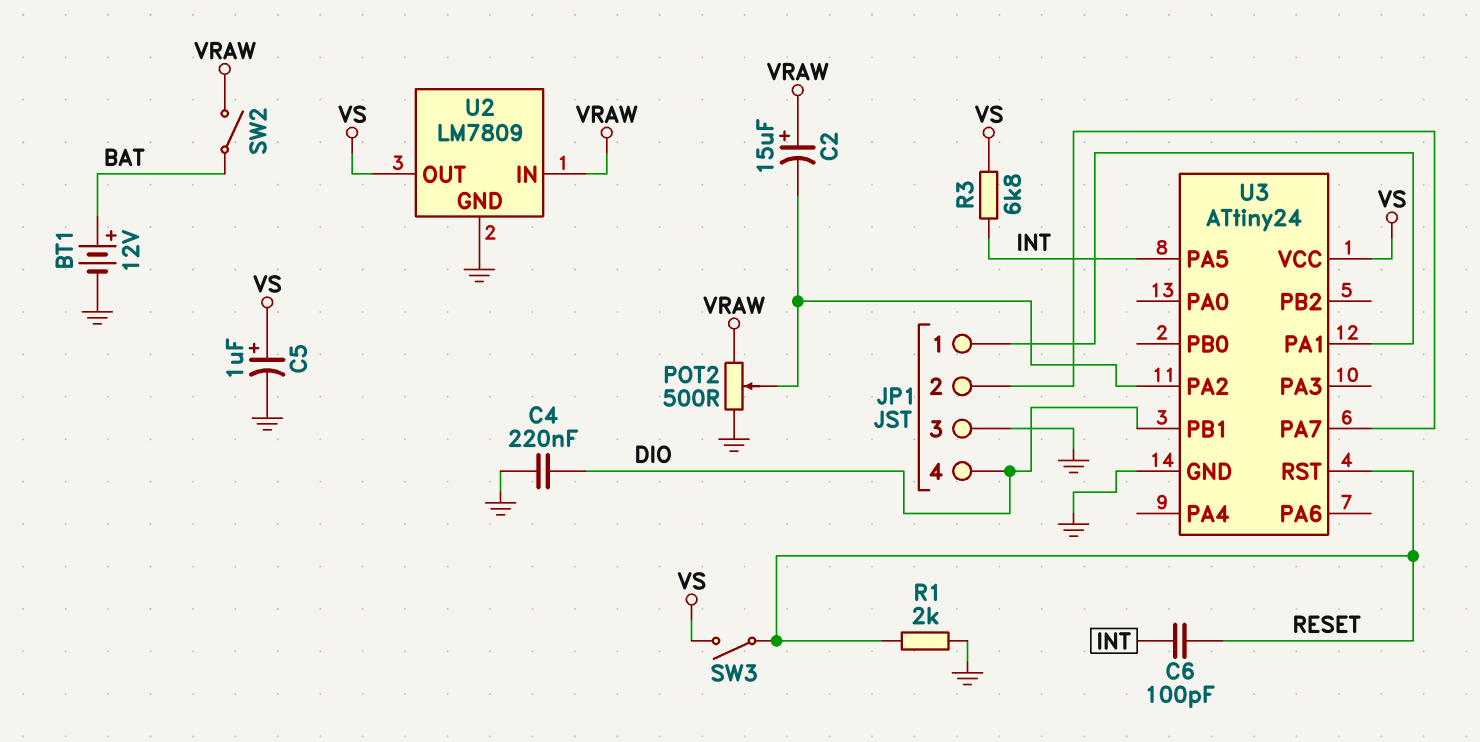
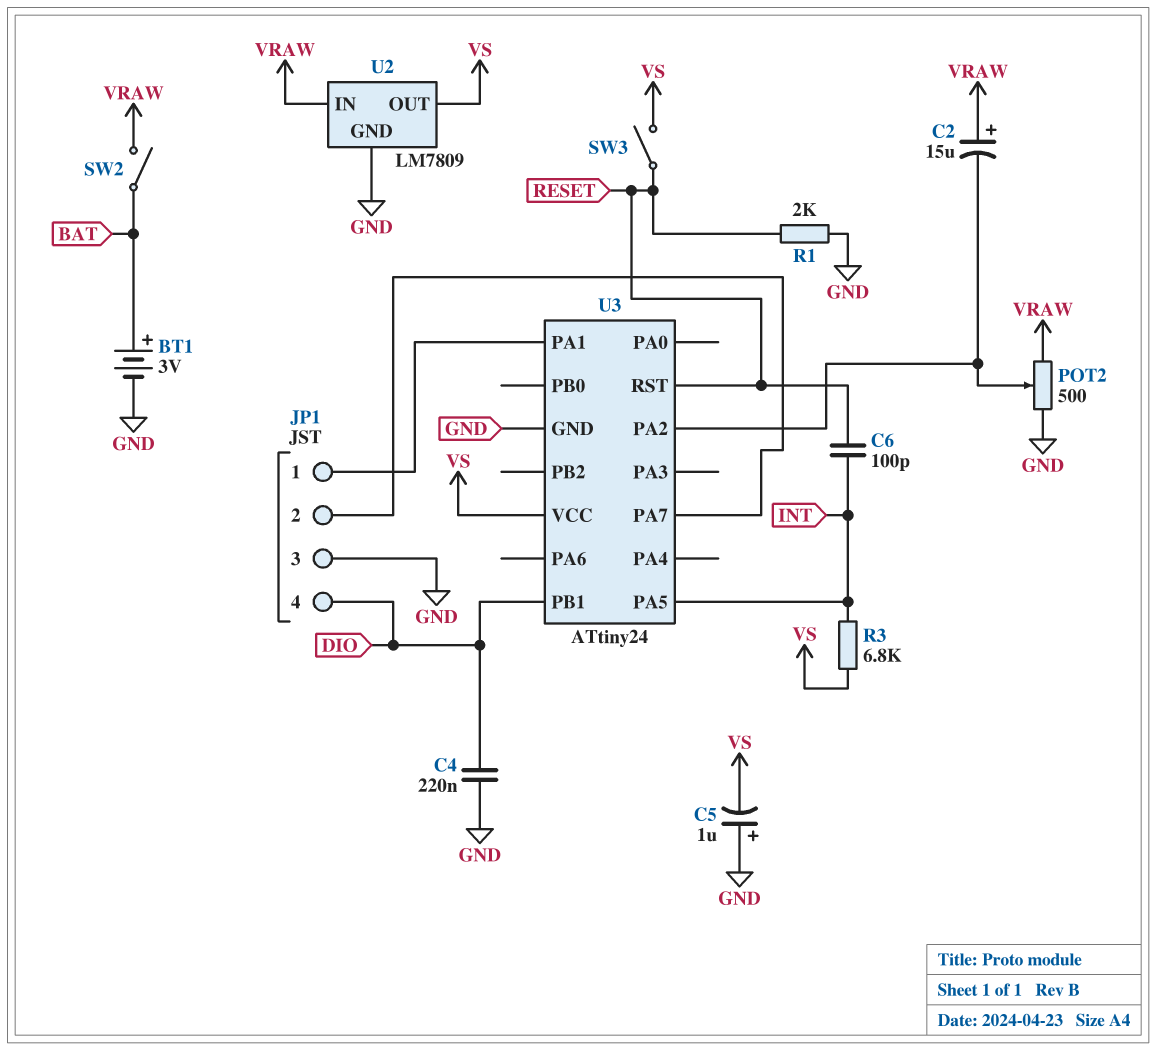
BT1: 12V (plus BAT, minus GND) -> 3V (plus BAT, minus GND)
C5: 1uF (plus VS, minus GND) -> 1uF (plus GND, minus VS)

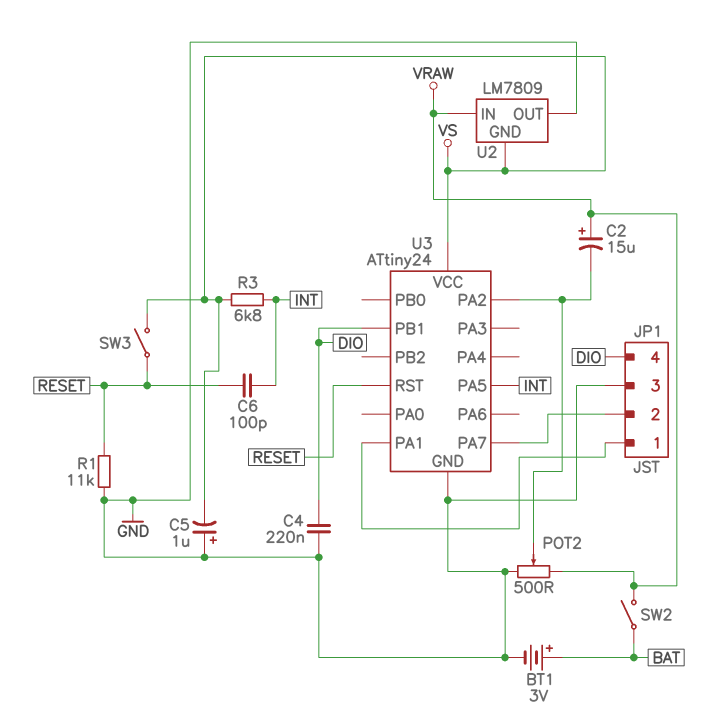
R1: 2k (GND, RESET) -> 11k (GND, RESET)
U2 pin GND: GND -> VS
U2 pin OUT: VS -> GND

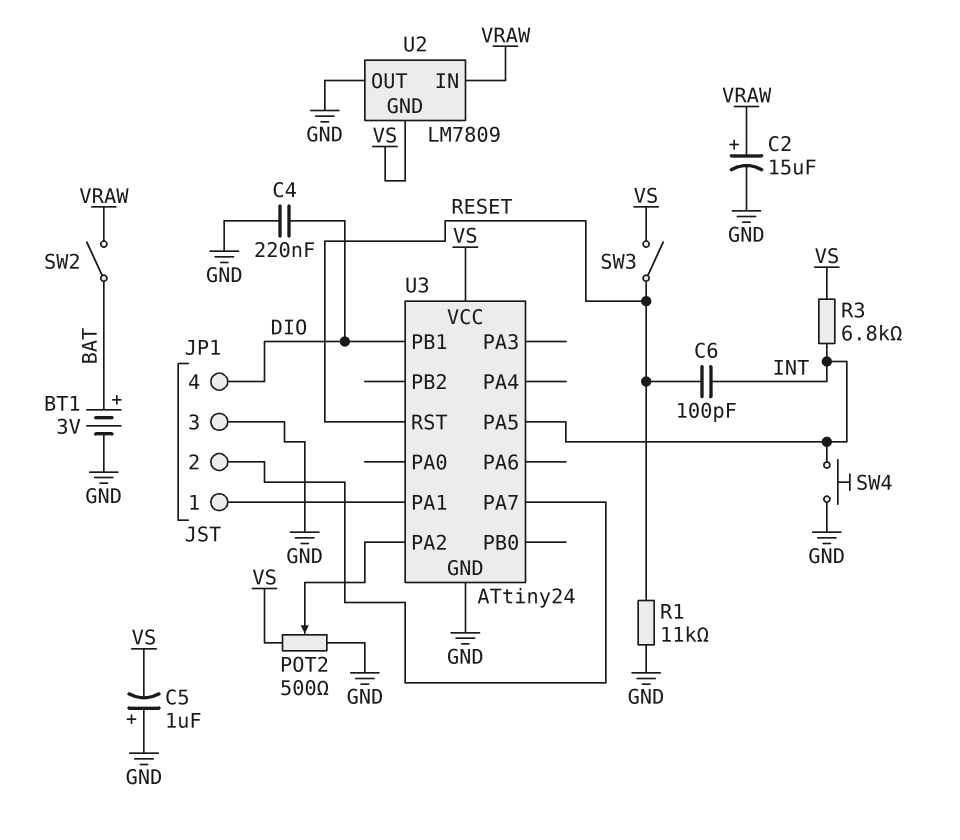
C2: 15uF (plus VRAW, minus U3/PA2) -> 15uF (plus VRAW, minus GND)
POT2: 500 (GND, VRAW, wiper U3/PA2) -> 500 (GND, VS, wiper U3/PA2)
SW4: none -> button (GND, INT)

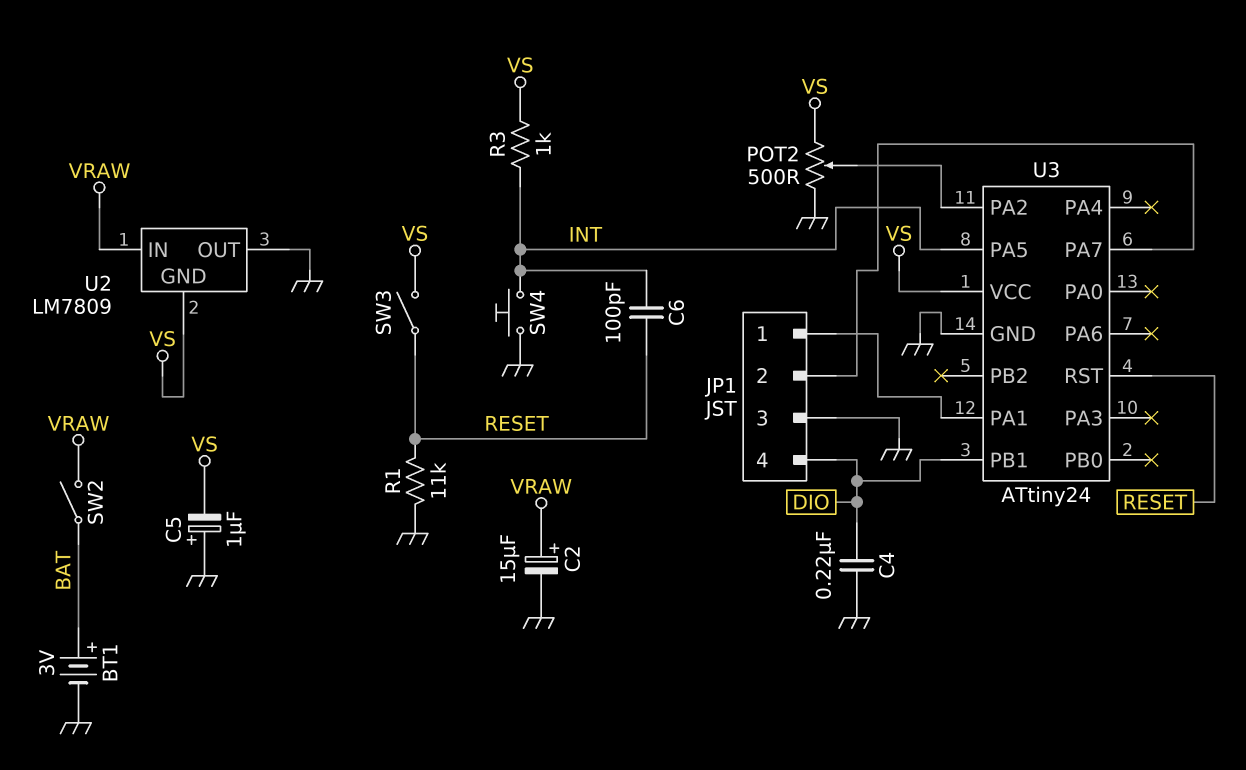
R3: 6.8k (INT, VS) -> 1k (INT, VS)

